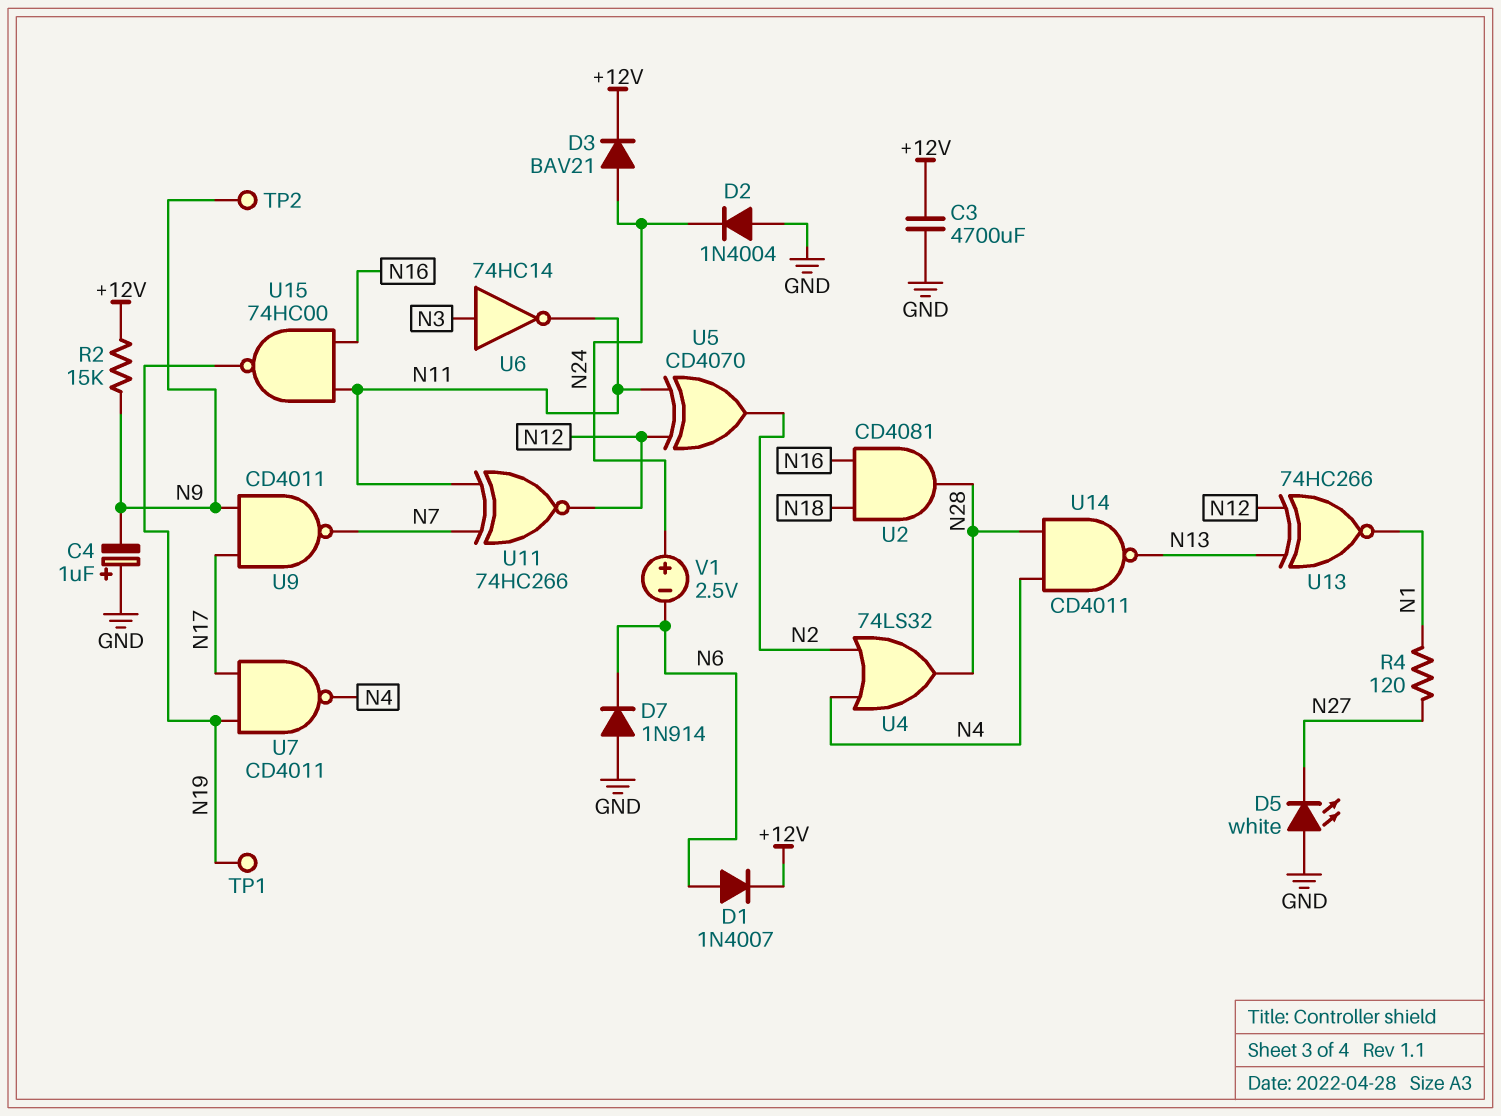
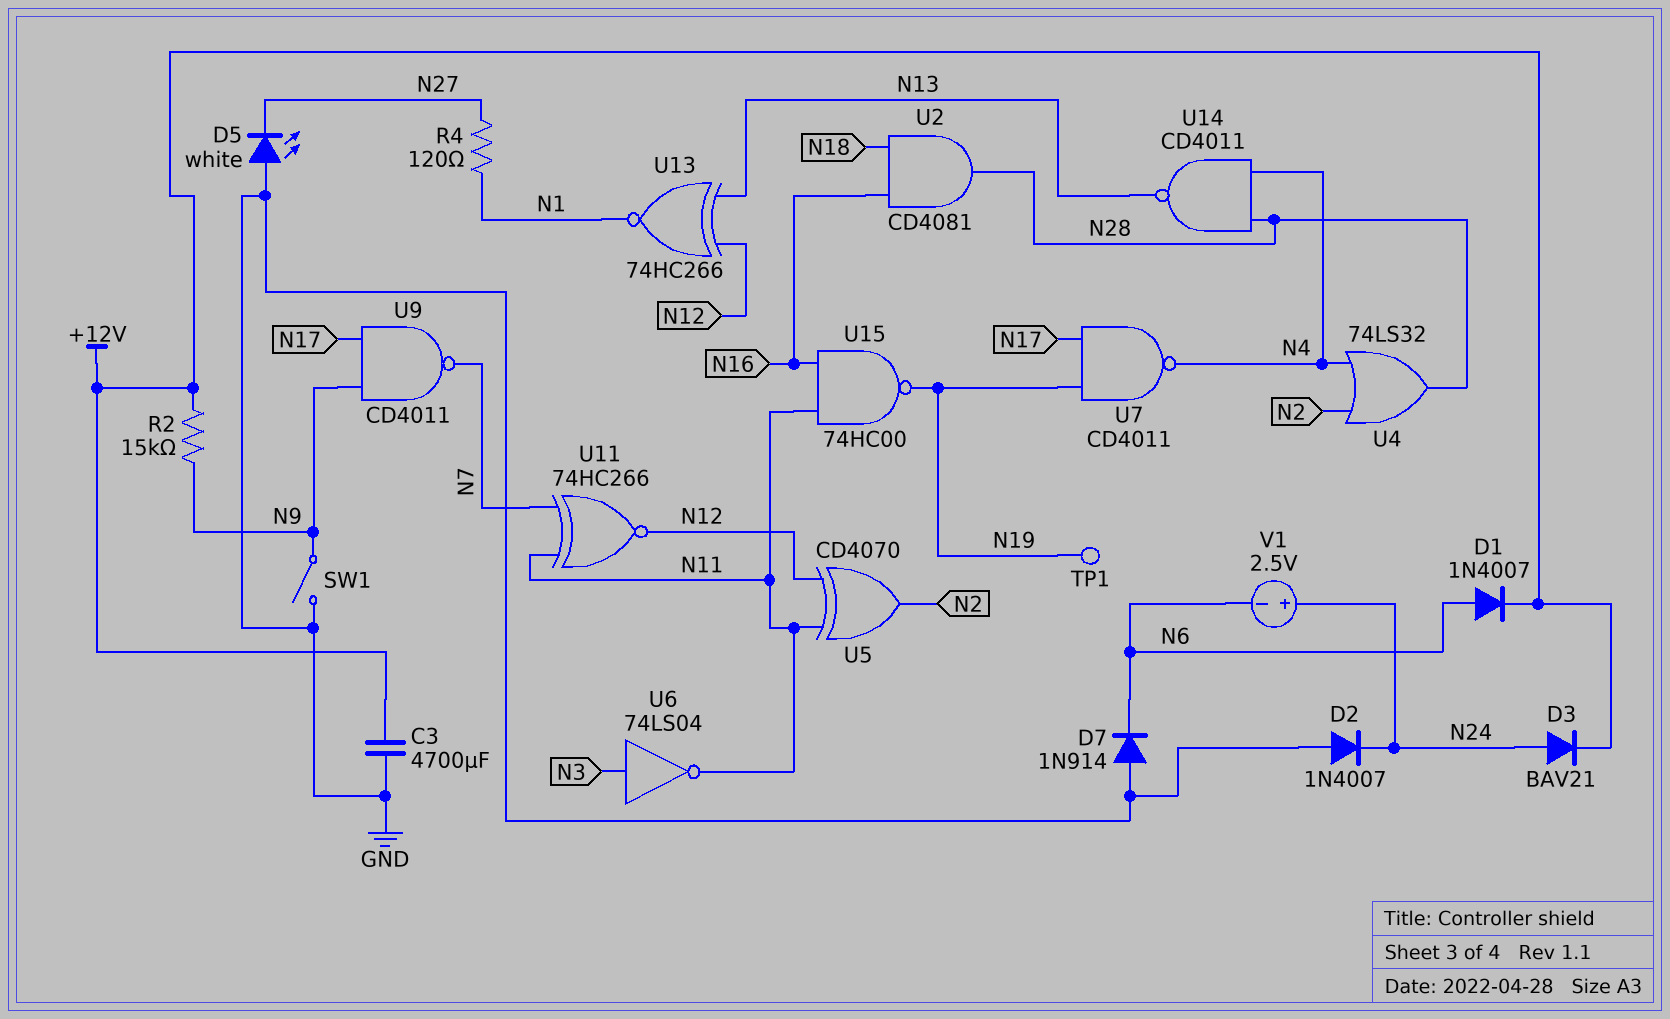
C4: 1uF (plus GND, minus N9) -> none
D2: diode 1N4004 (A GND, K N24) -> diode 1N4007 (A GND, K N24)
SW1: none -> switch (GND, N9)
TP2: test point (N9) -> none
U6: NOT 74HC14 (in N3, out N11) -> NOT 74LS04 (in N3, out N11)

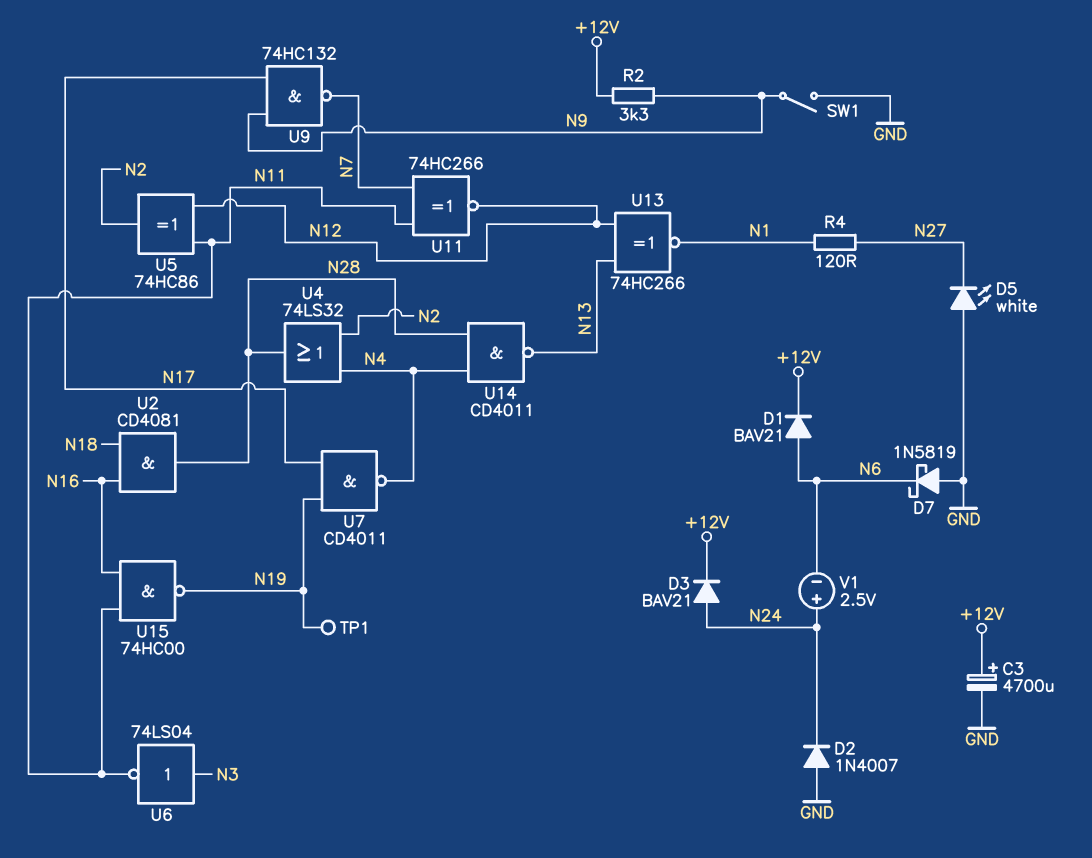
C3: 4700uF (+12V, GND) -> 4700uF (plus +12V, minus GND)
D1: diode 1N4007 (A N6, K +12V) -> diode BAV21 (A N6, K +12V)
D7: diode 1N914 (A GND, K N6) -> schottky 1N5819 (A GND, K N6)
R2: 15k (+12V, N9) -> 3.3k (+12V, N9)
U5: XOR CD4070 (in N11, in N12, out N2) -> XOR 74HC86 (in N11, in N12, out N2)
U9: NAND CD4011 (in N9, in N17, out N7) -> NAND 74HC132 (in N9, in N17, out N7)

